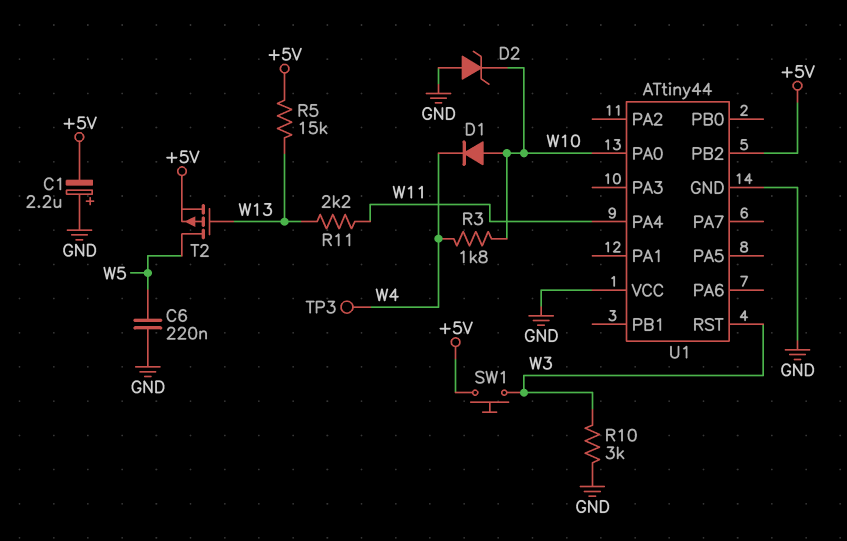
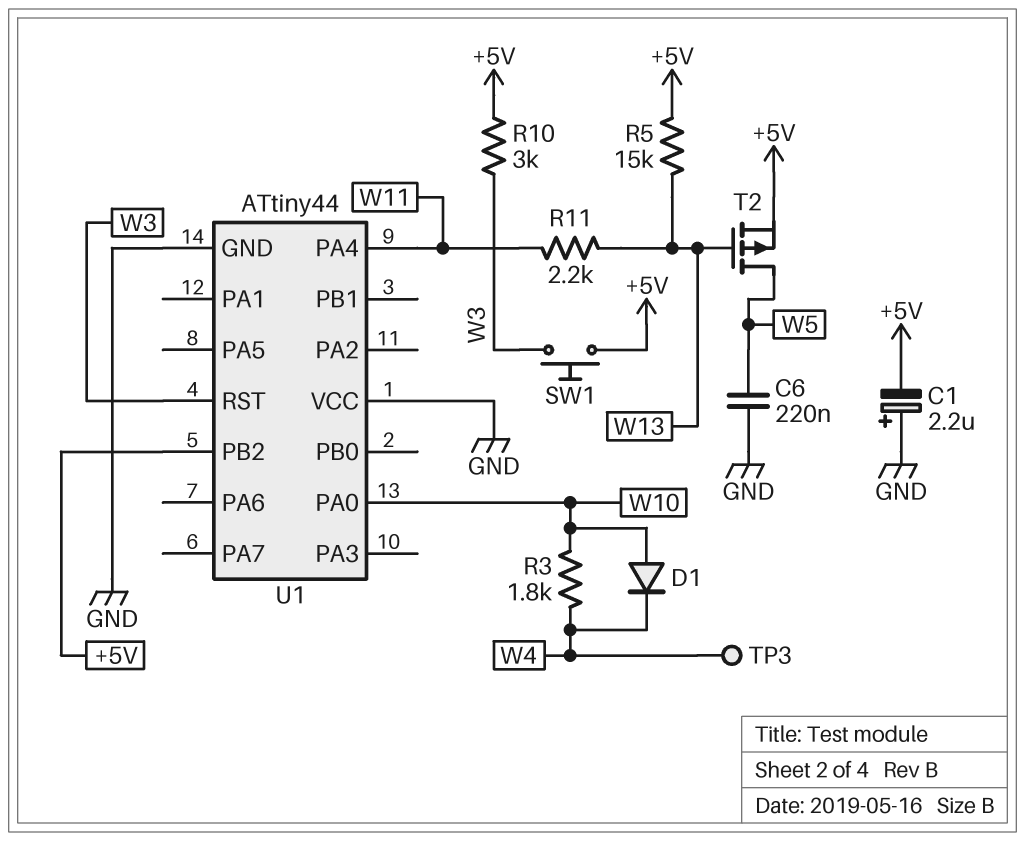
D2: zener (A GND, K W10) -> none
R10: 3k (GND, W3) -> 3k (+5V, W3)

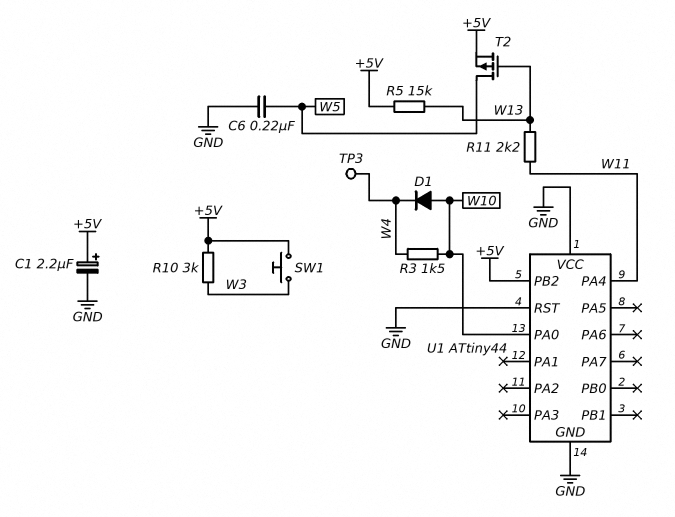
C1: 2.2uF (plus GND, minus +5V) -> 2.2uF (plus +5V, minus GND)
R3: 1.8k (W4, W10) -> 1.5k (W4, W10)
U1 pin RST: W3 -> GND

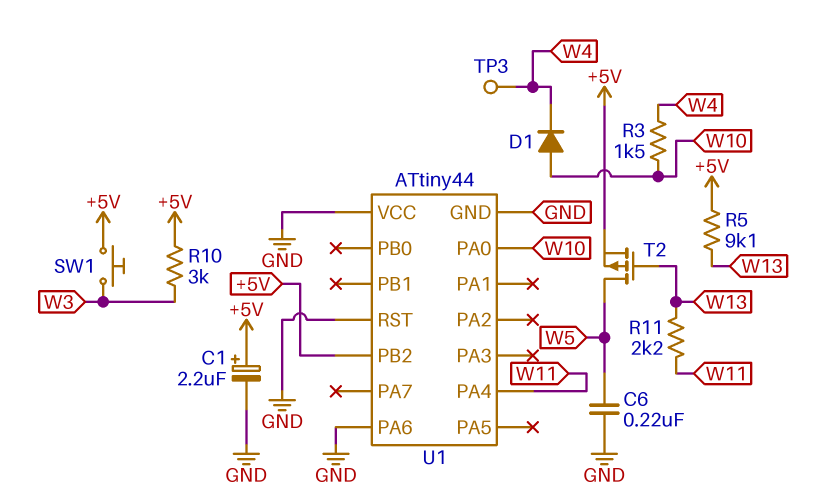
R5: 15k (+5V, W13) -> 9.1k (+5V, W13)
U1 pin PA6: none -> GND

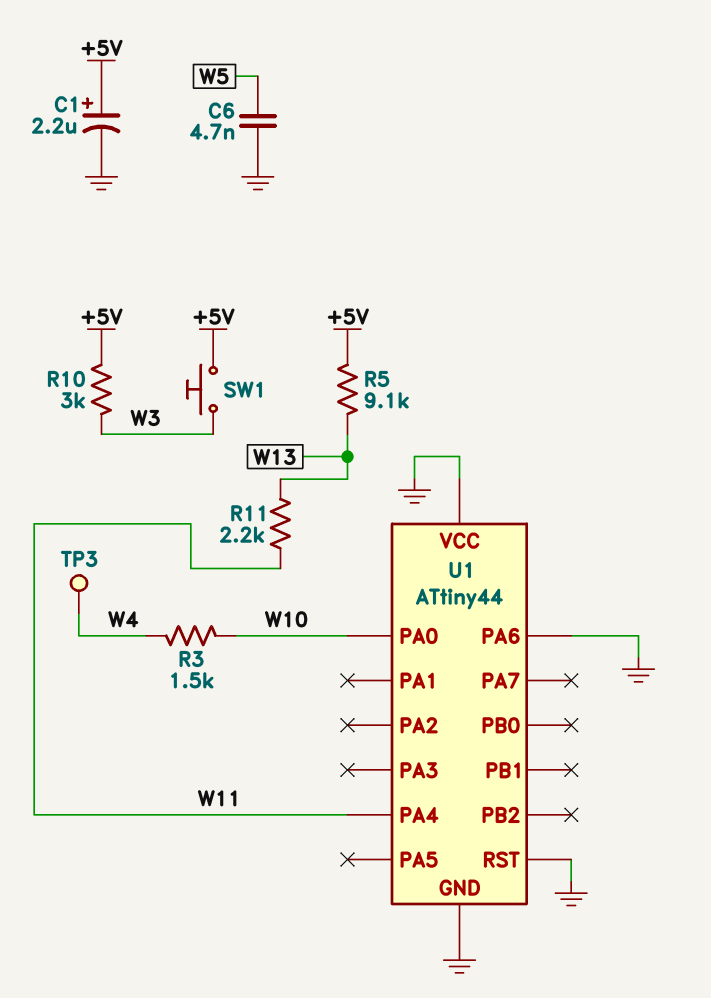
C6: 220nF (GND, W5) -> 4.7nF (GND, W5)
D1: diode (A W10, K W4) -> none
T2: PMOS (G W13, D W5, S +5V) -> none
U1 pin PB2: +5V -> none

